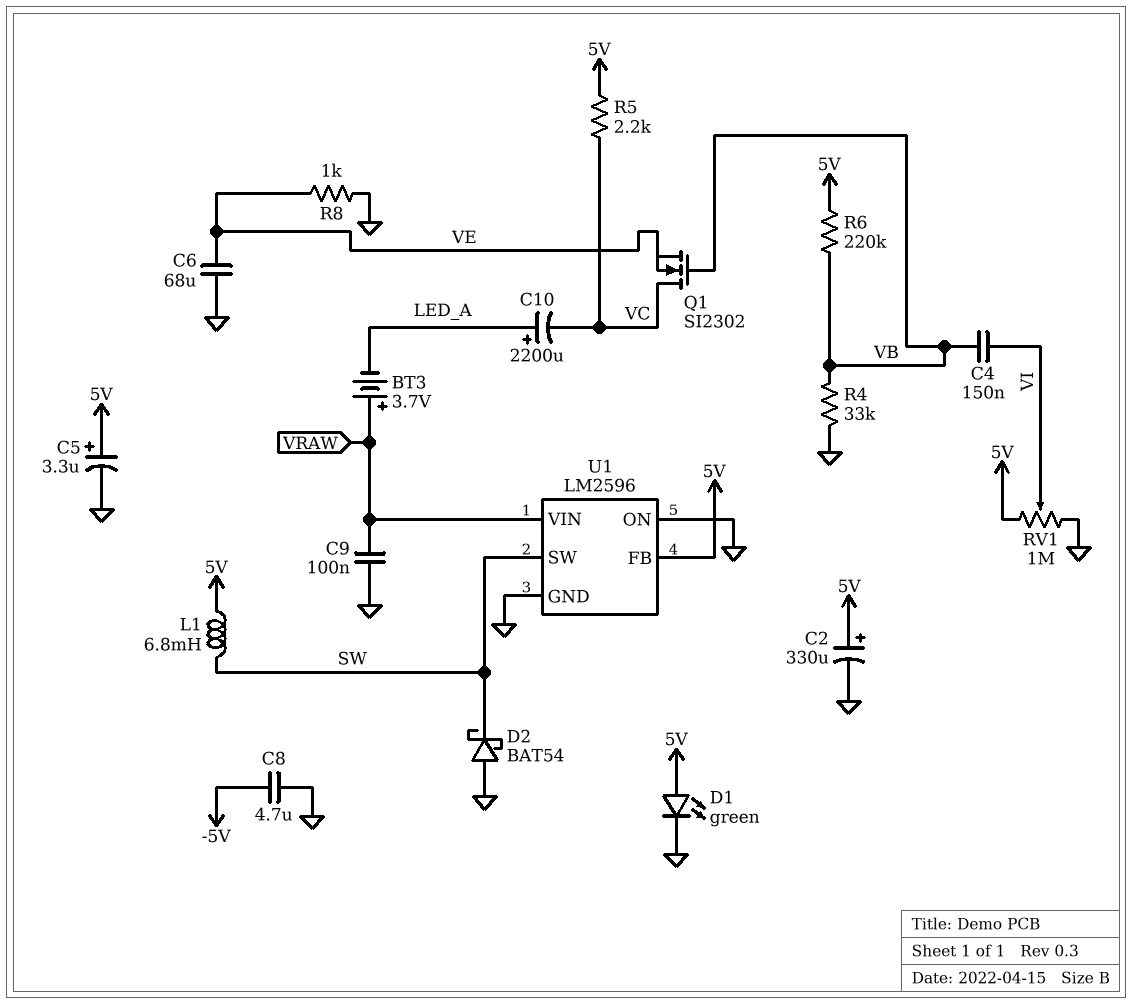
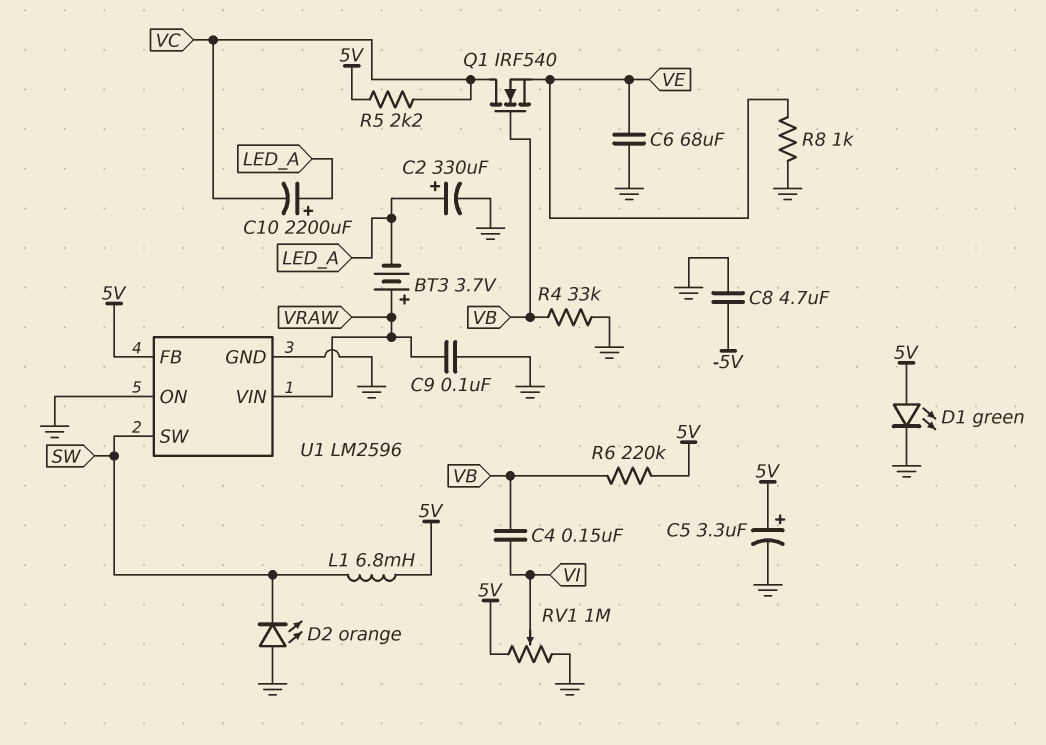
C2: 330uF (plus 5V, minus GND) -> 330uF (plus LED_A, minus GND)
D2: schottky BAT54 (A GND, K SW) -> LED orange (A GND, K SW)
Q1: NMOS SI2302 (G VB, D VC, S VE) -> NMOS IRF540 (G VB, D VC, S VE)

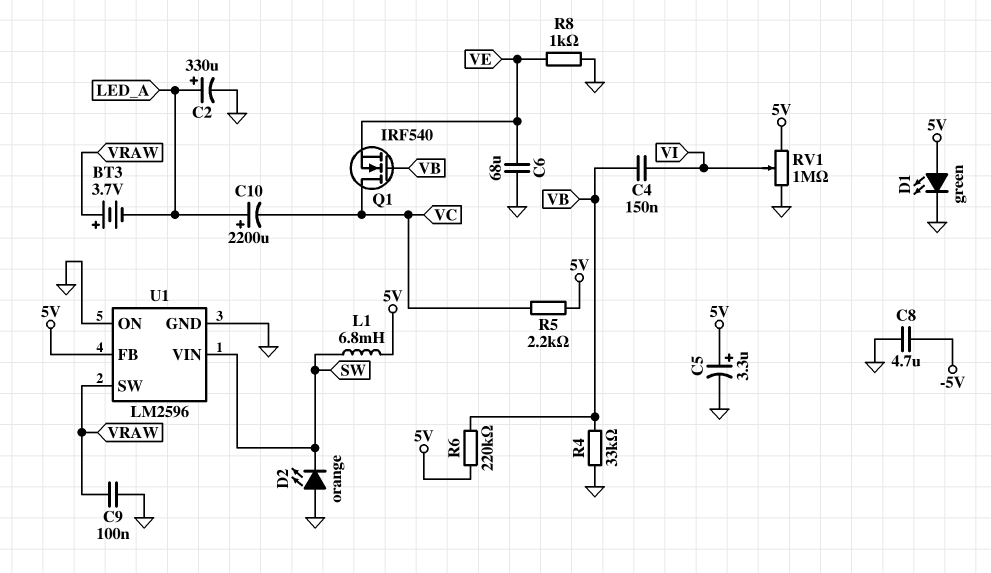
U1 pin SW: SW -> VRAW
U1 pin VIN: VRAW -> SW

